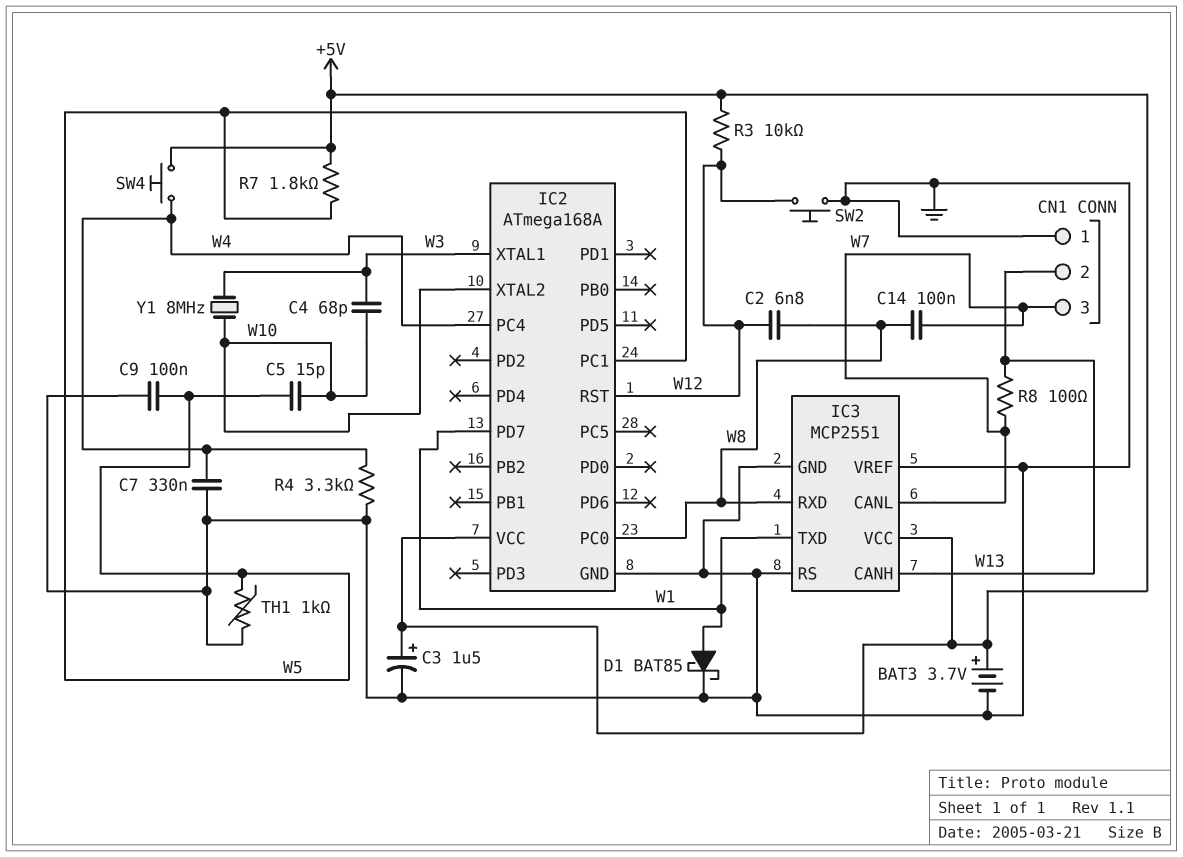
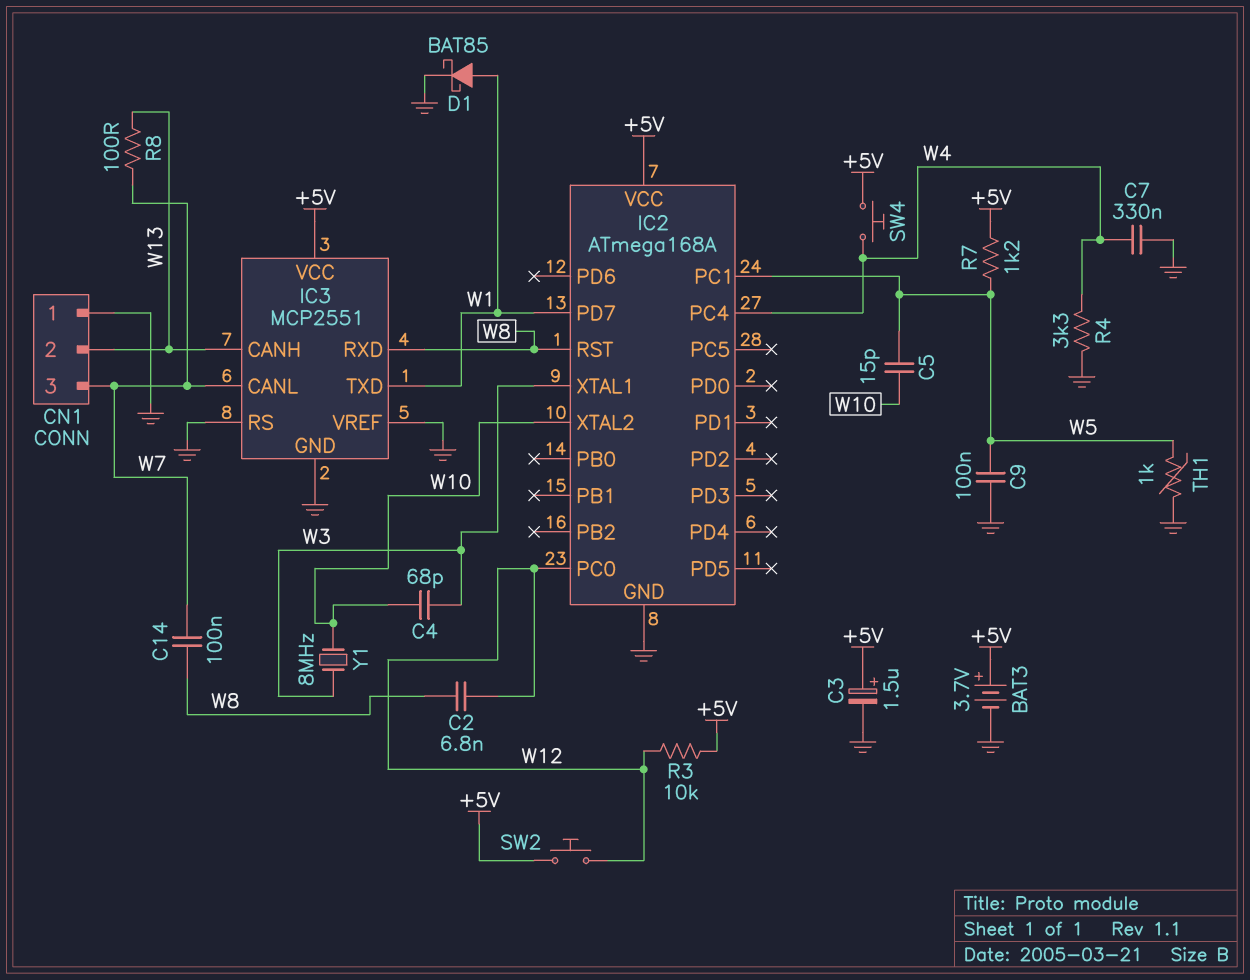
IC2 pin PC0: W8 -> W12
IC2 pin RST: W12 -> W8
R7: 1.8k (+5V, W5) -> 1.2k (+5V, W5)
SW2: button (GND, W12) -> button (+5V, W12)

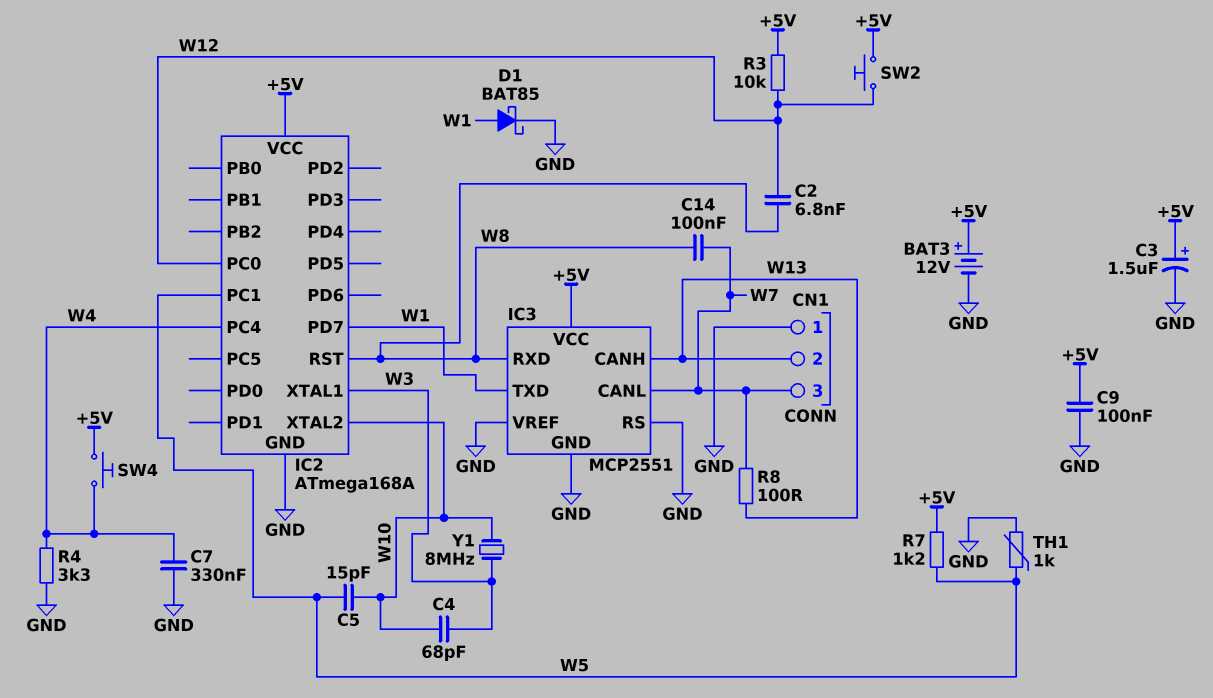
BAT3: 3.7V (plus +5V, minus GND) -> 12V (plus +5V, minus GND)
C9: 100nF (GND, W5) -> 100nF (+5V, GND)

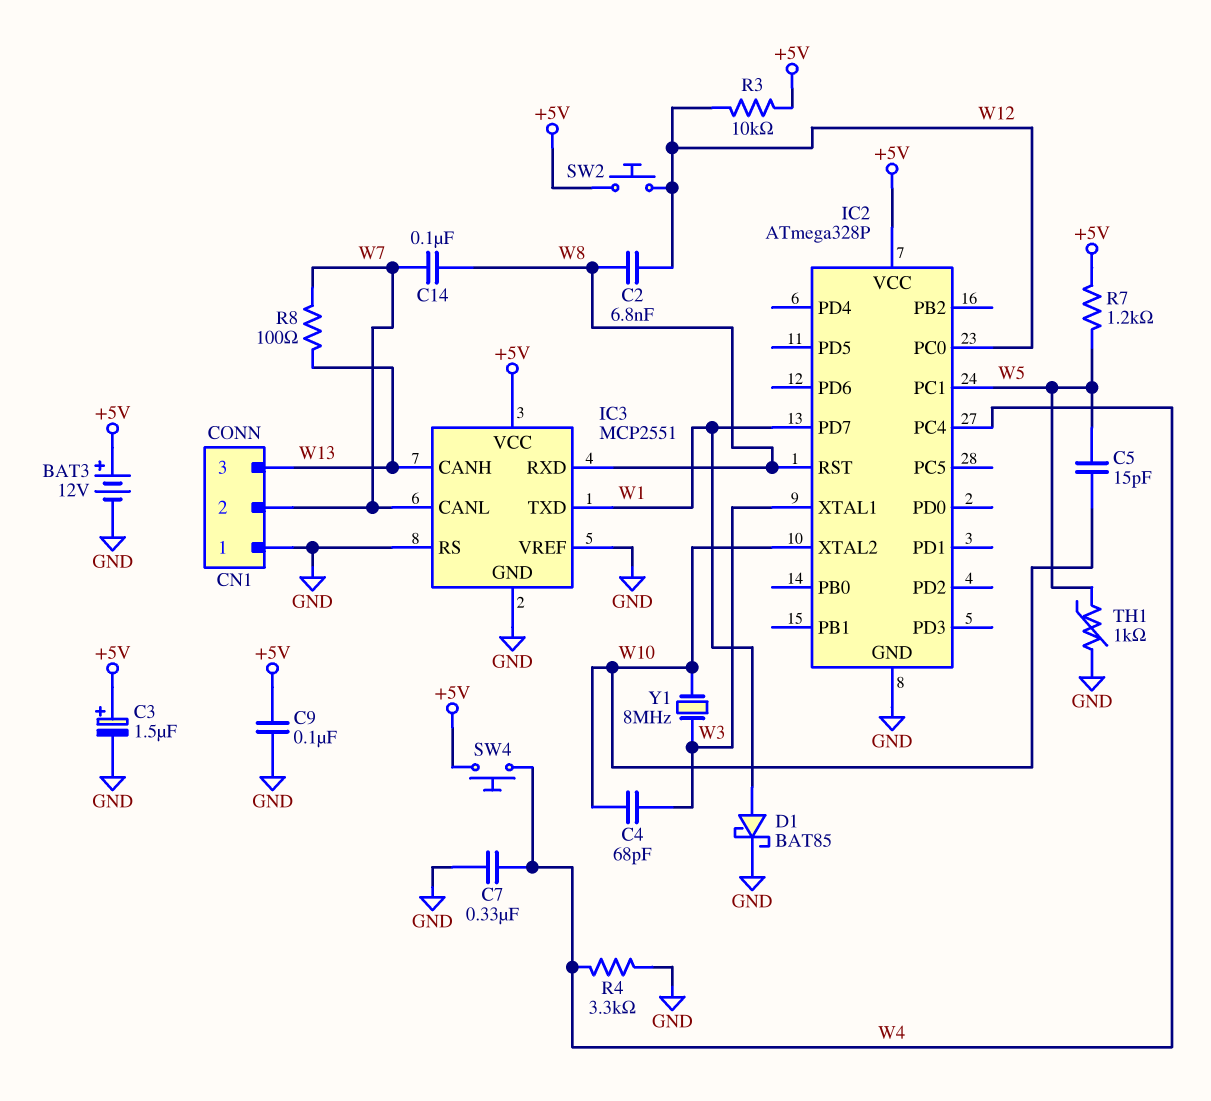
CN1 pin 2: W13 -> W7
CN1 pin 3: W7 -> W13
IC2: ATmega168A -> ATmega328P

